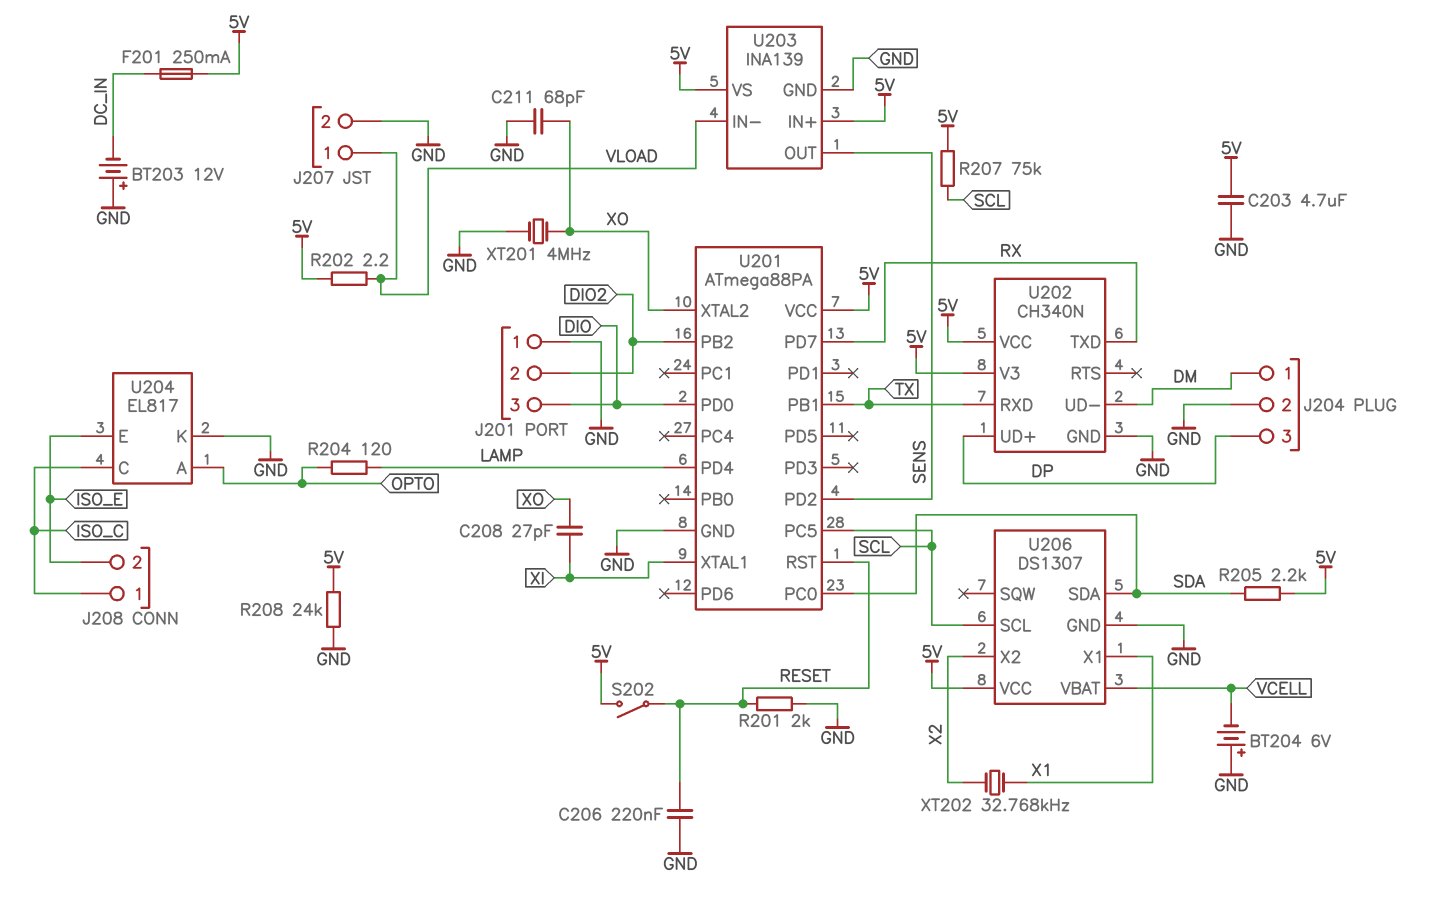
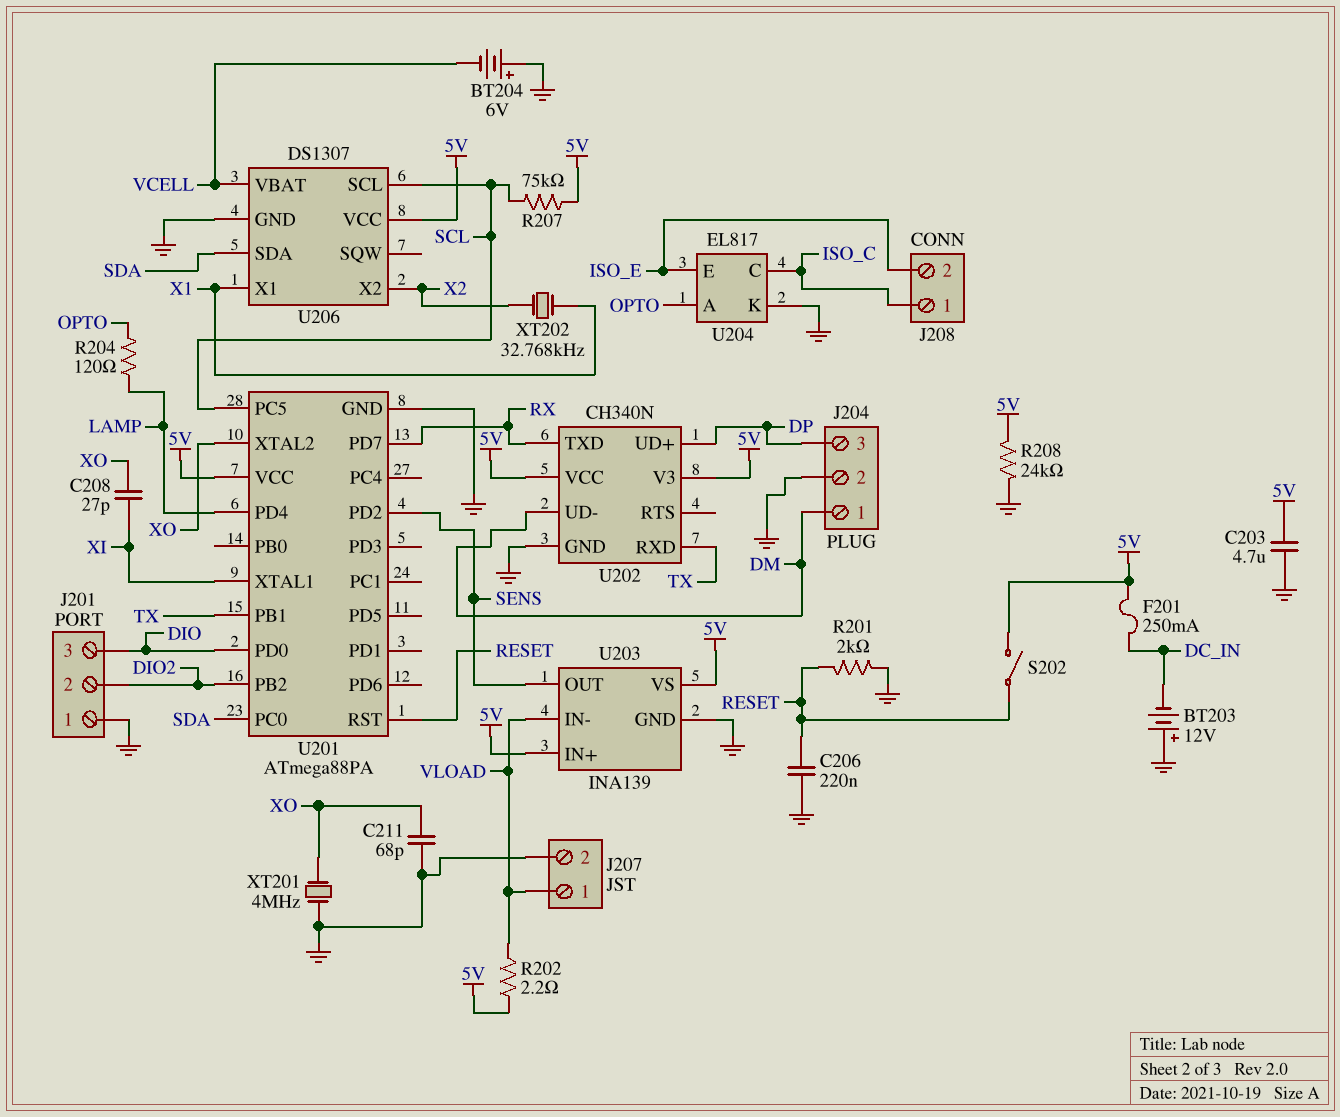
R205: 2.2k (5V, SDA) -> none

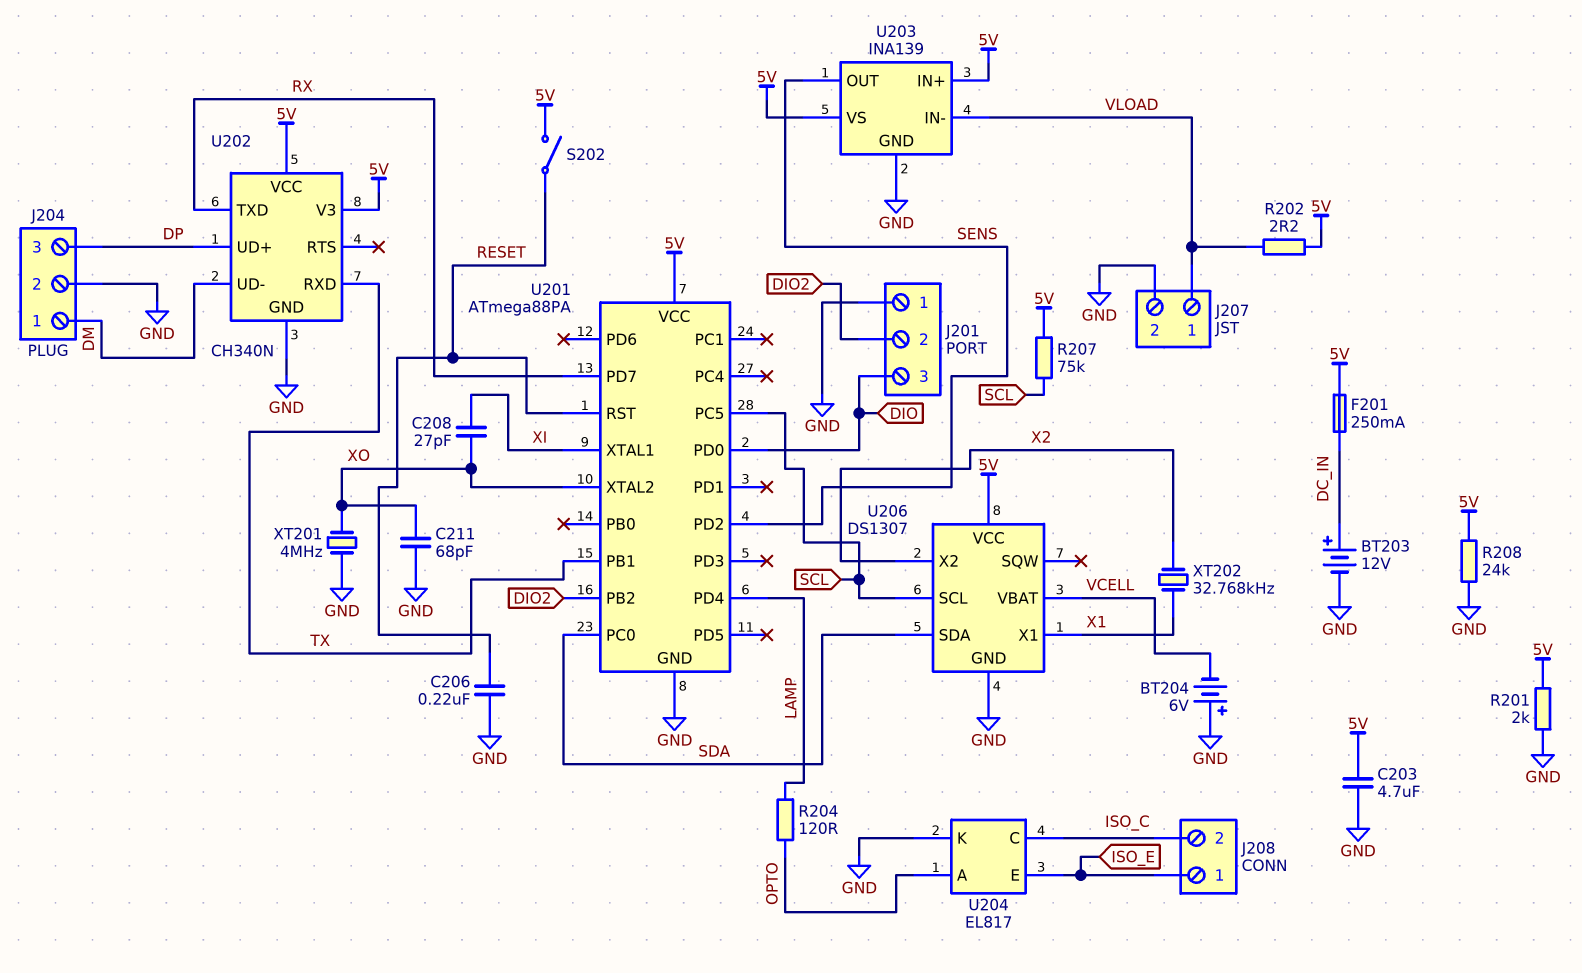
BT203: 12V (plus GND, minus DC_IN) -> 12V (plus DC_IN, minus GND)
J208 pin 1: ISO_C -> ISO_E
J208 pin 2: ISO_E -> ISO_C
R201: 2k (GND, RESET) -> 2k (5V, GND)

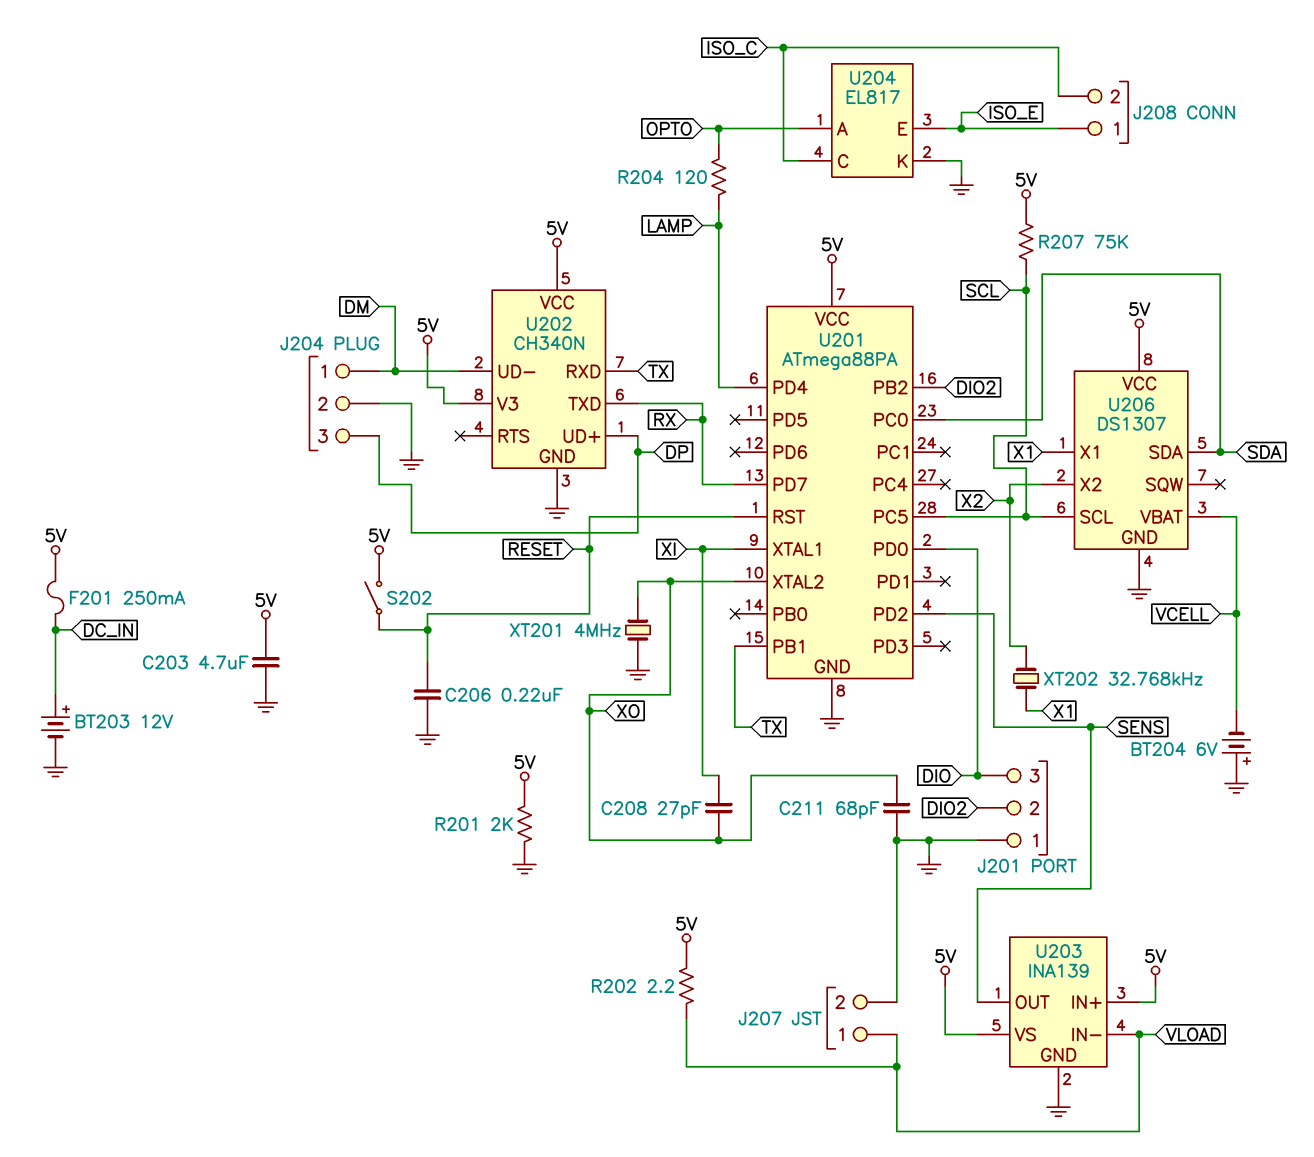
R208: 24k (5V, GND) -> none

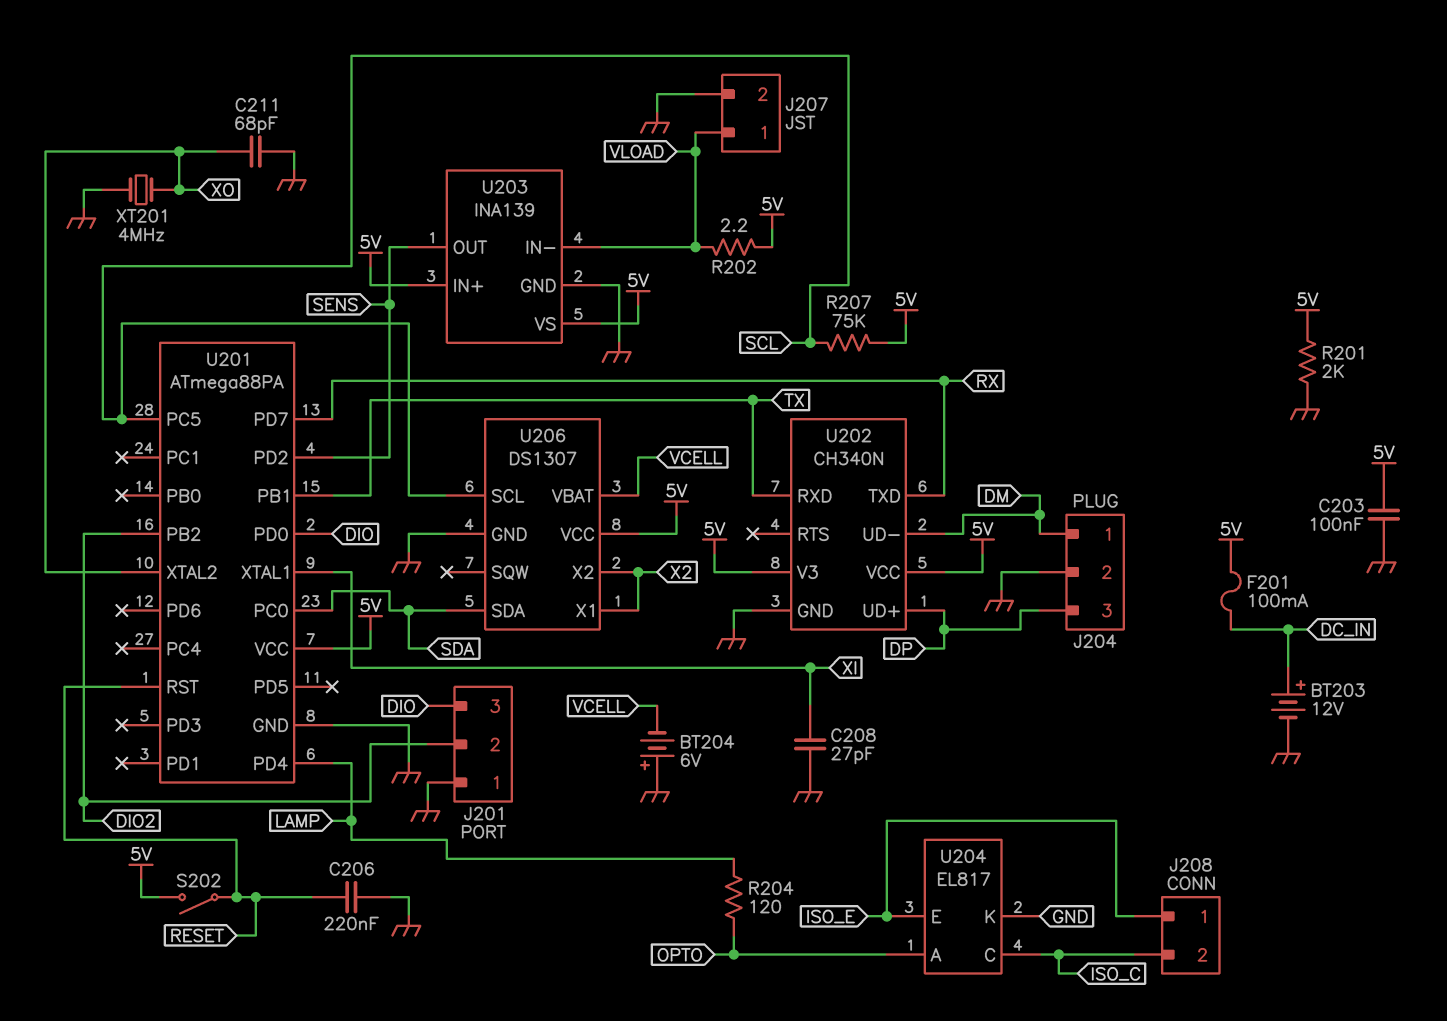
C203: 4.7uF (5V, GND) -> 100nF (5V, GND)
C208: 27pF (XI, XO) -> 27pF (GND, XI)
F201: 250mA (5V, DC_IN) -> 100mA (5V, DC_IN)
U206 pin X1: X1 -> X2
XT202: 32.768kHz (X1, X2) -> none

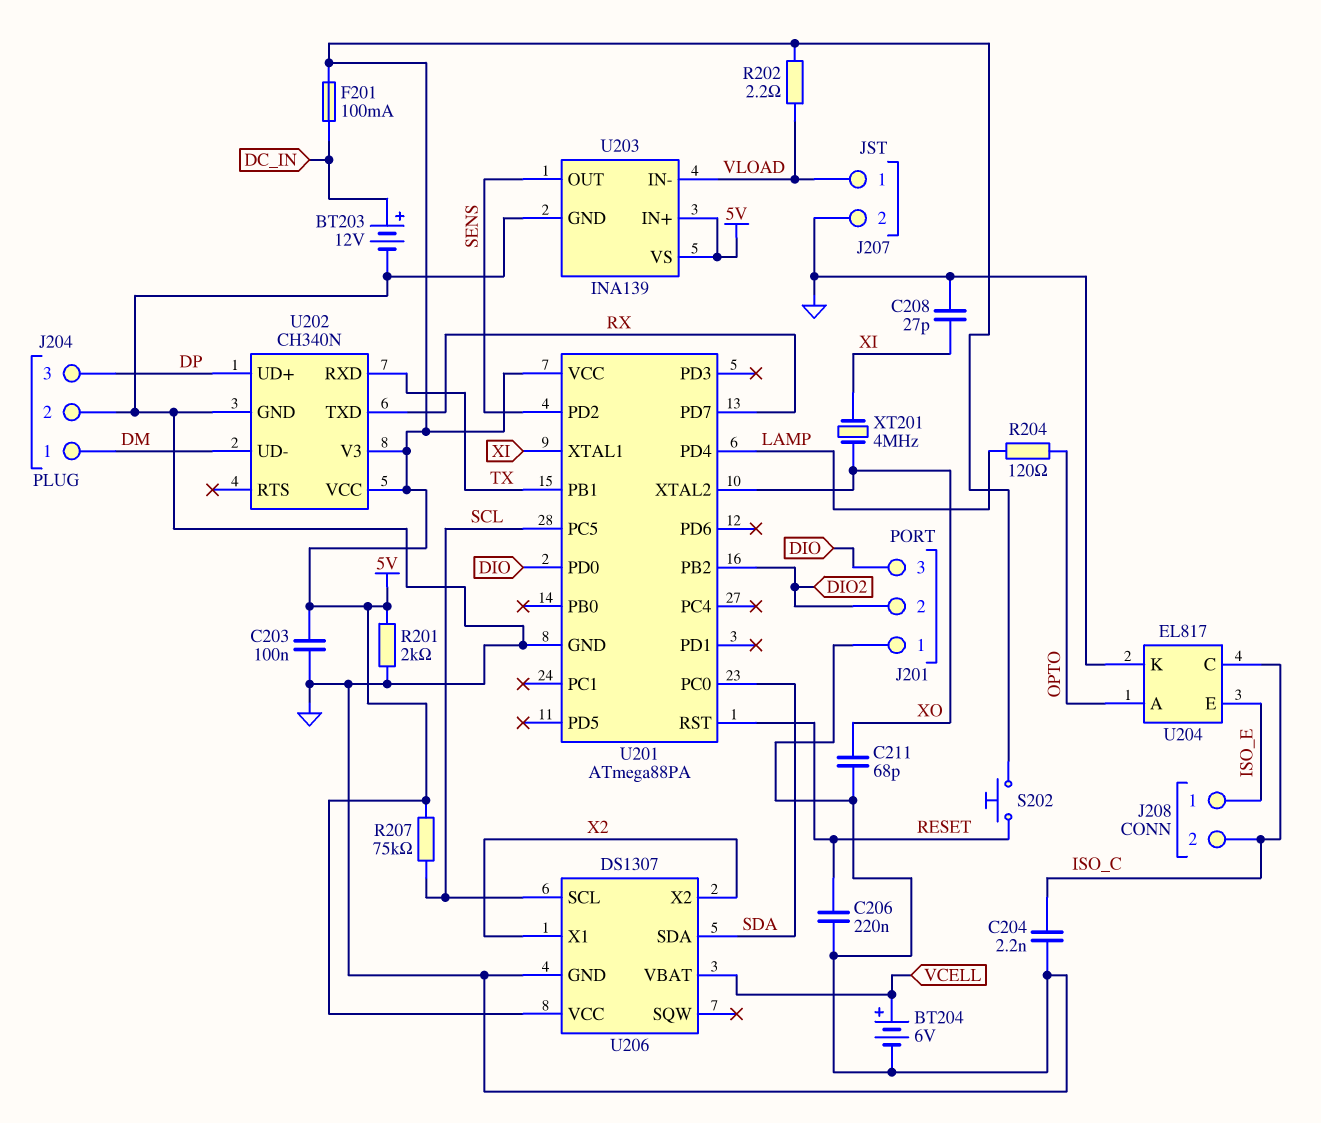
BT204: 6V (plus GND, minus VCELL) -> 6V (plus VCELL, minus GND)
C204: none -> 2.2nF (GND, ISO_C)
S202: switch (5V, RESET) -> button (5V, RESET)
XT201: 4MHz (GND, XO) -> 4MHz (XI, XO)

